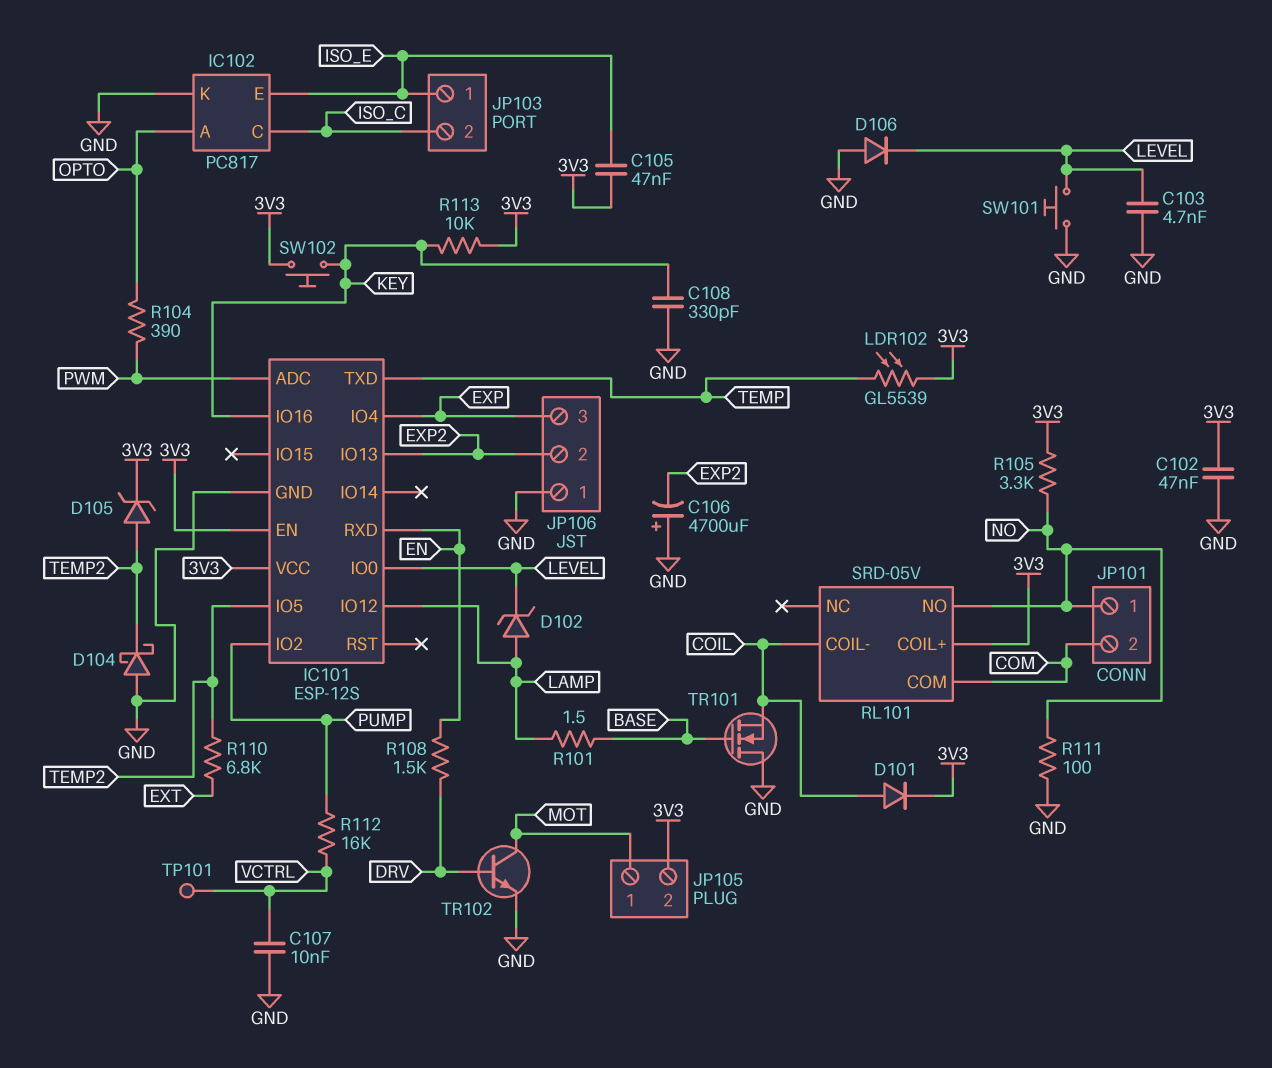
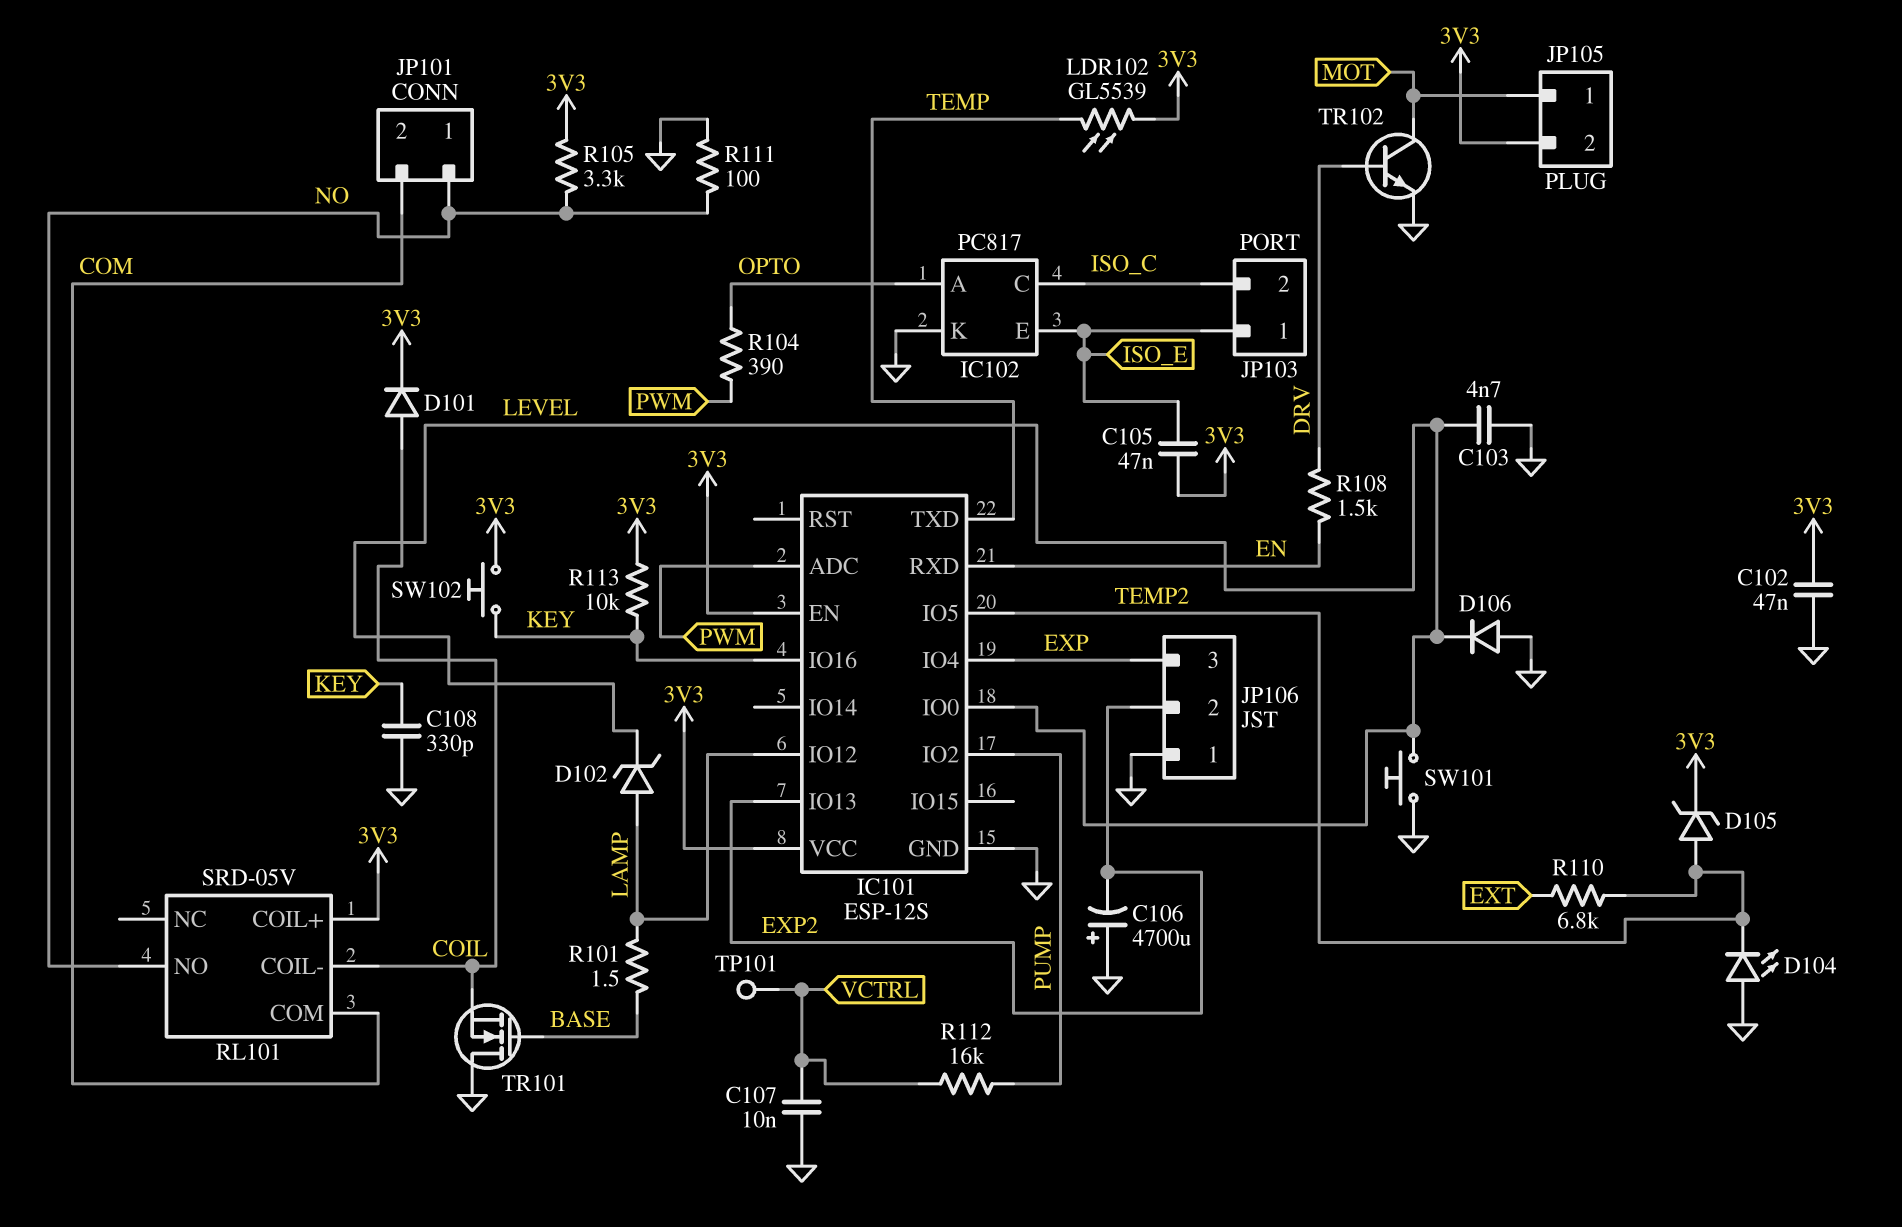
D104: schottky (A GND, K TEMP2) -> LED (A GND, K TEMP2)

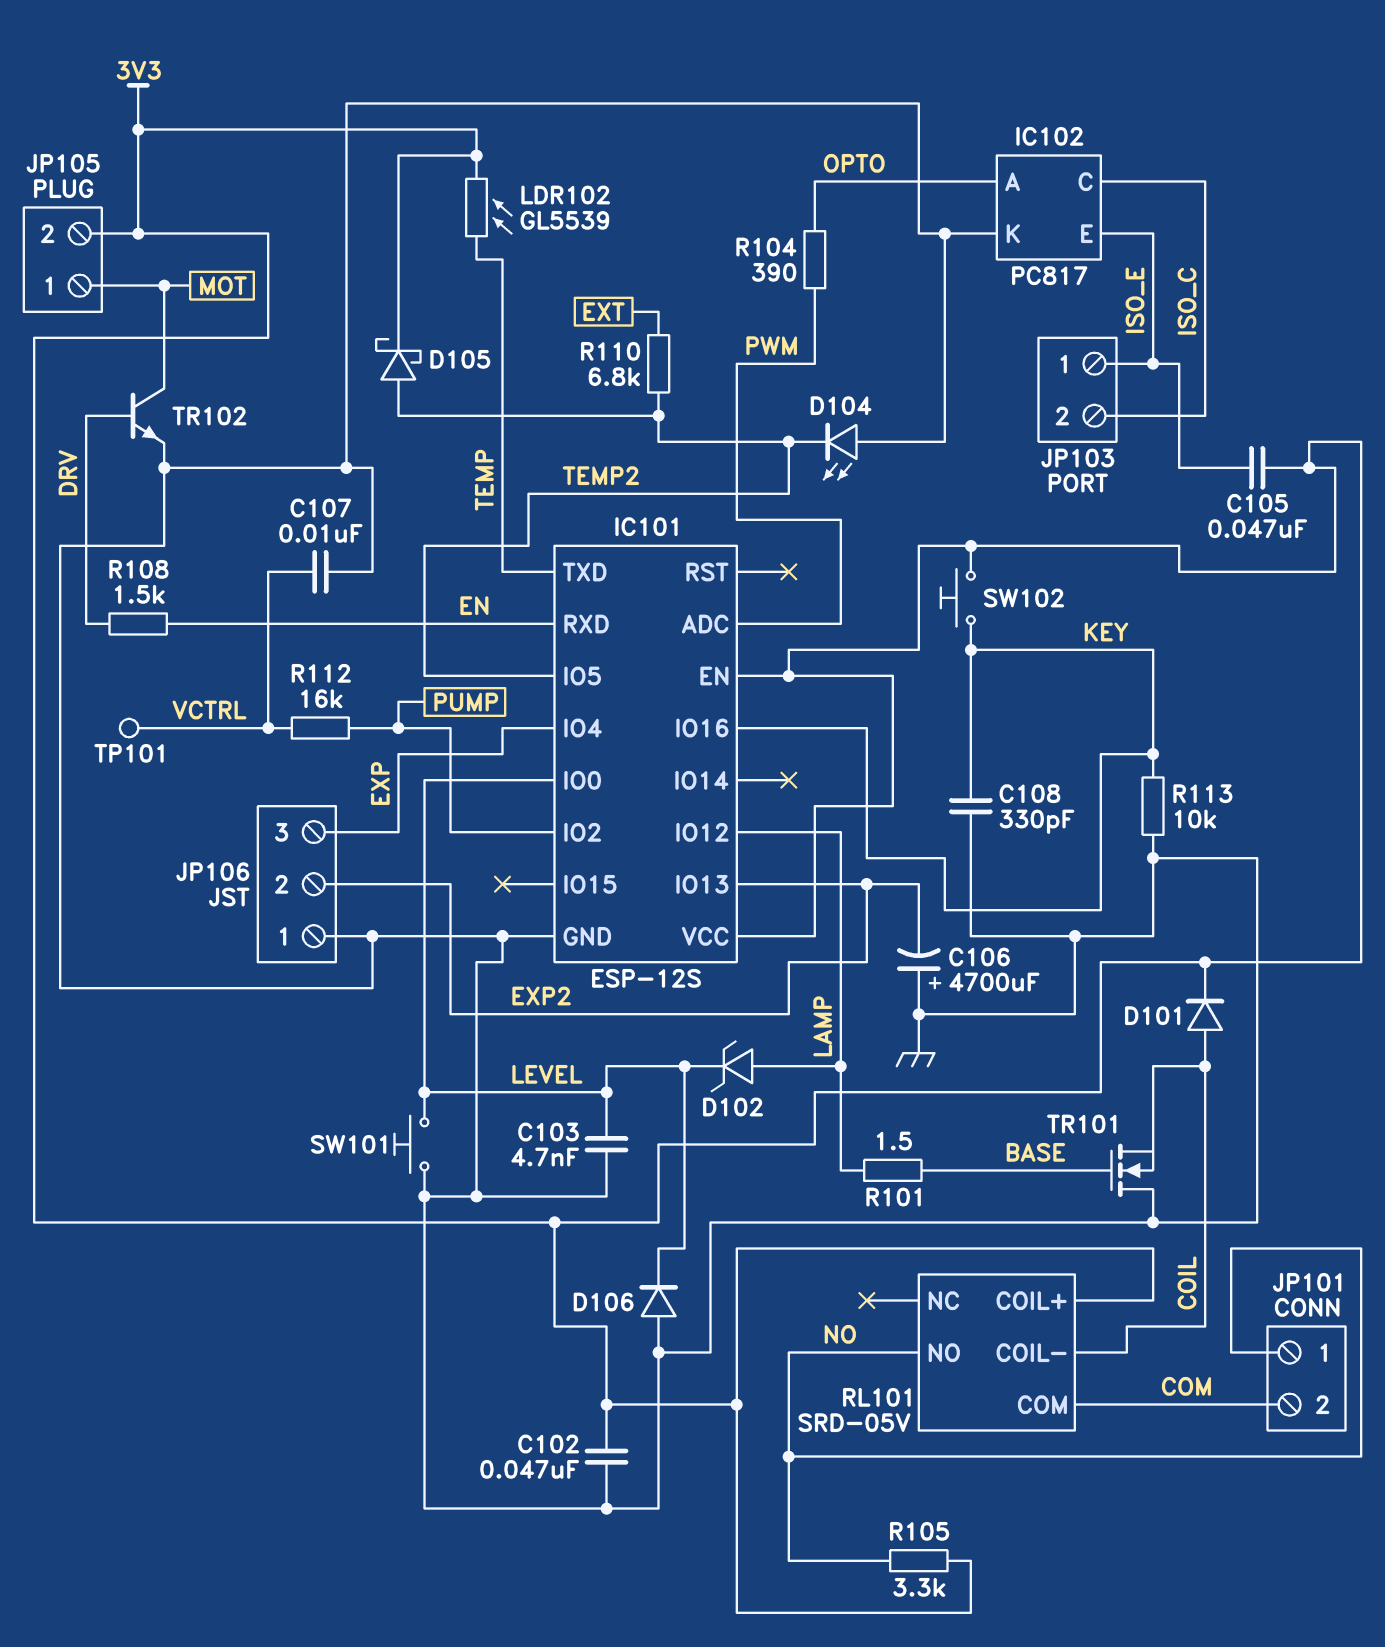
D105: zener (A TEMP2, K 3V3) -> schottky (A TEMP2, K 3V3)
R111: 100 (GND, NO) -> none
R113: 10k (3V3, KEY) -> 10k (GND, KEY)

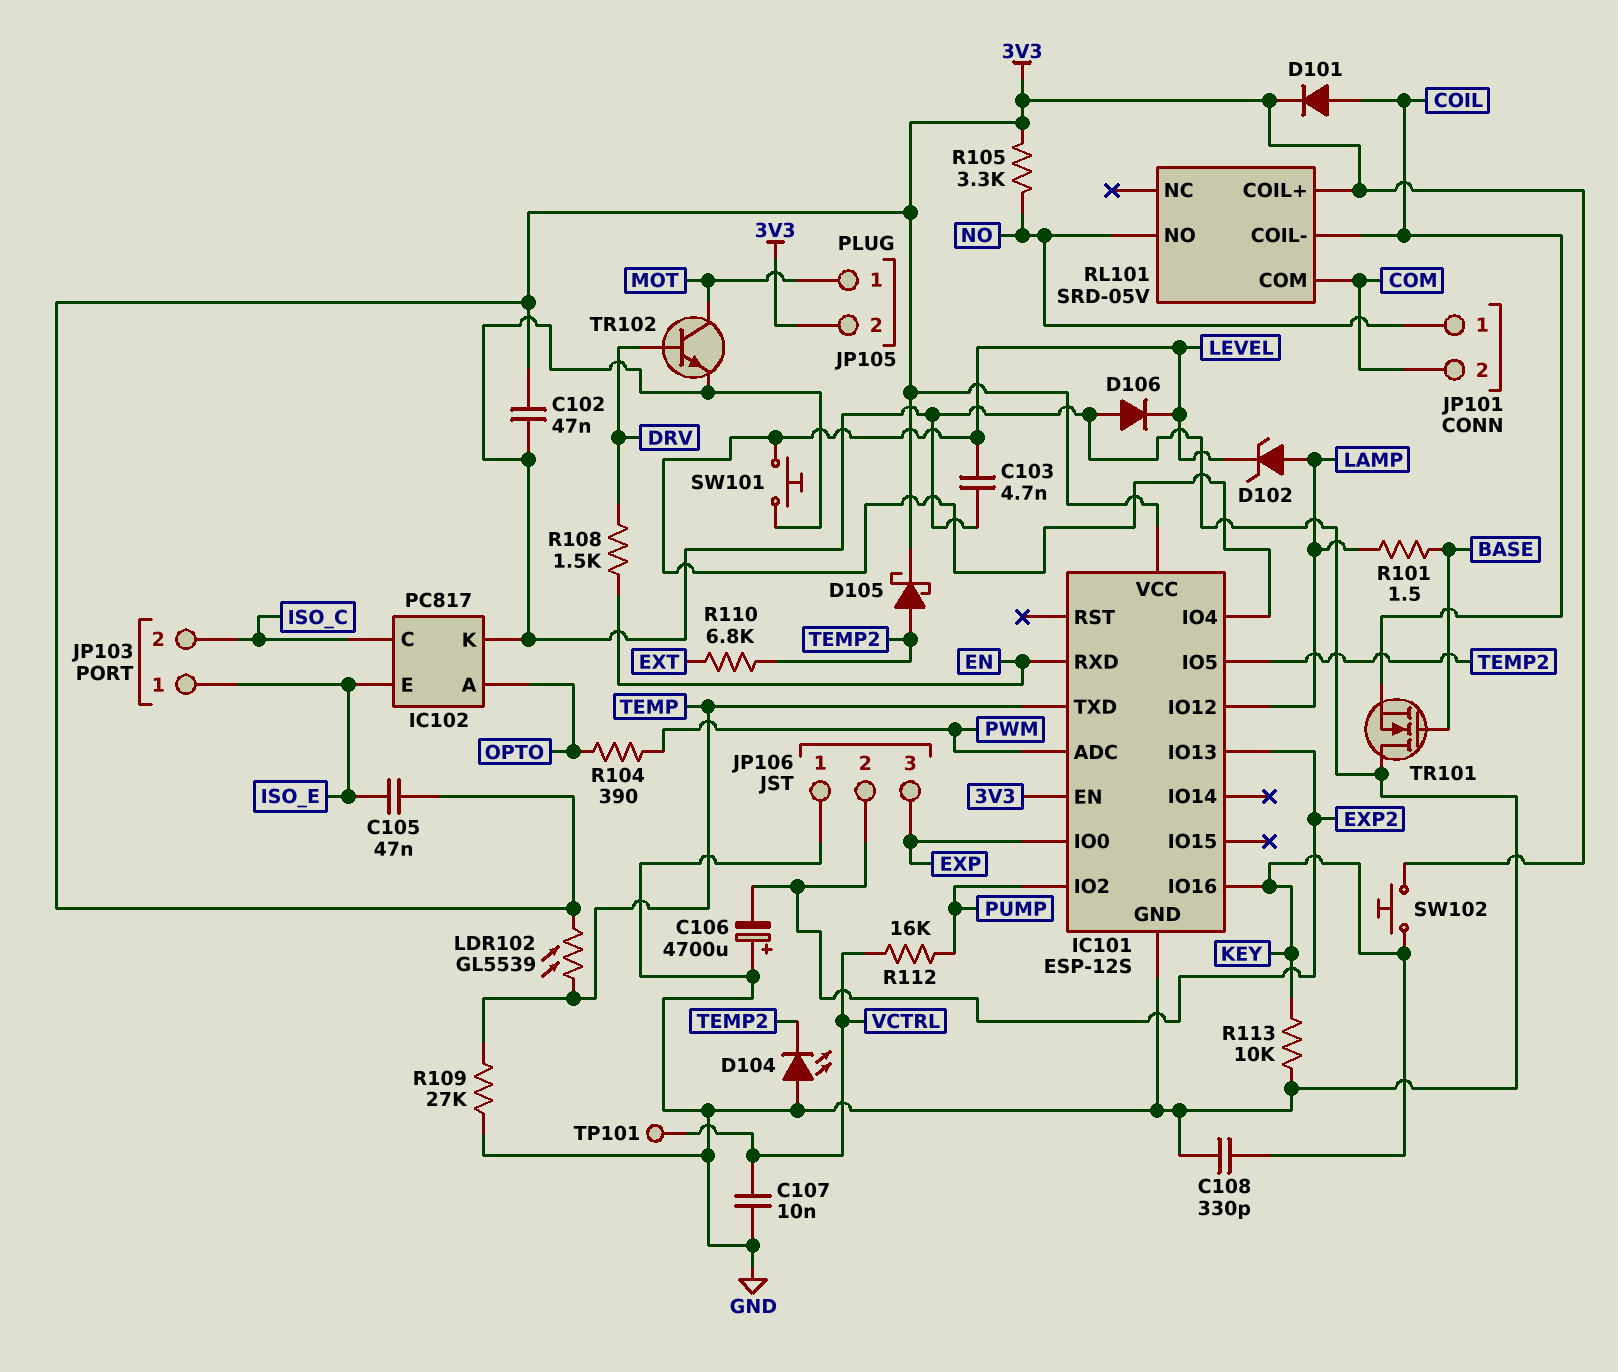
IC101 pin IO0: LEVEL -> EXP
IC101 pin IO4: EXP -> LEVEL
R109: none -> 27k (GND, TEMP)

